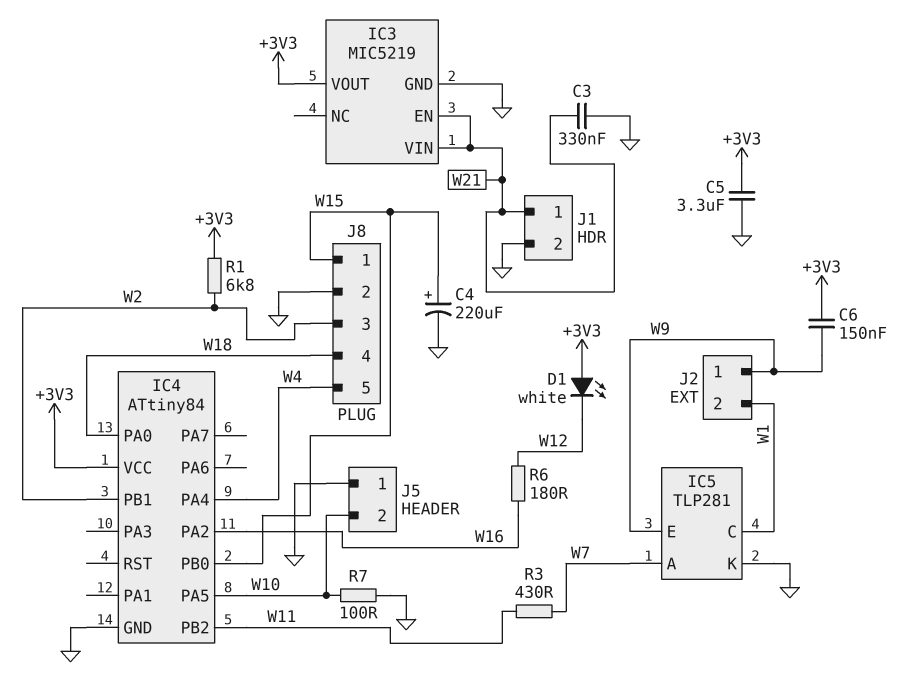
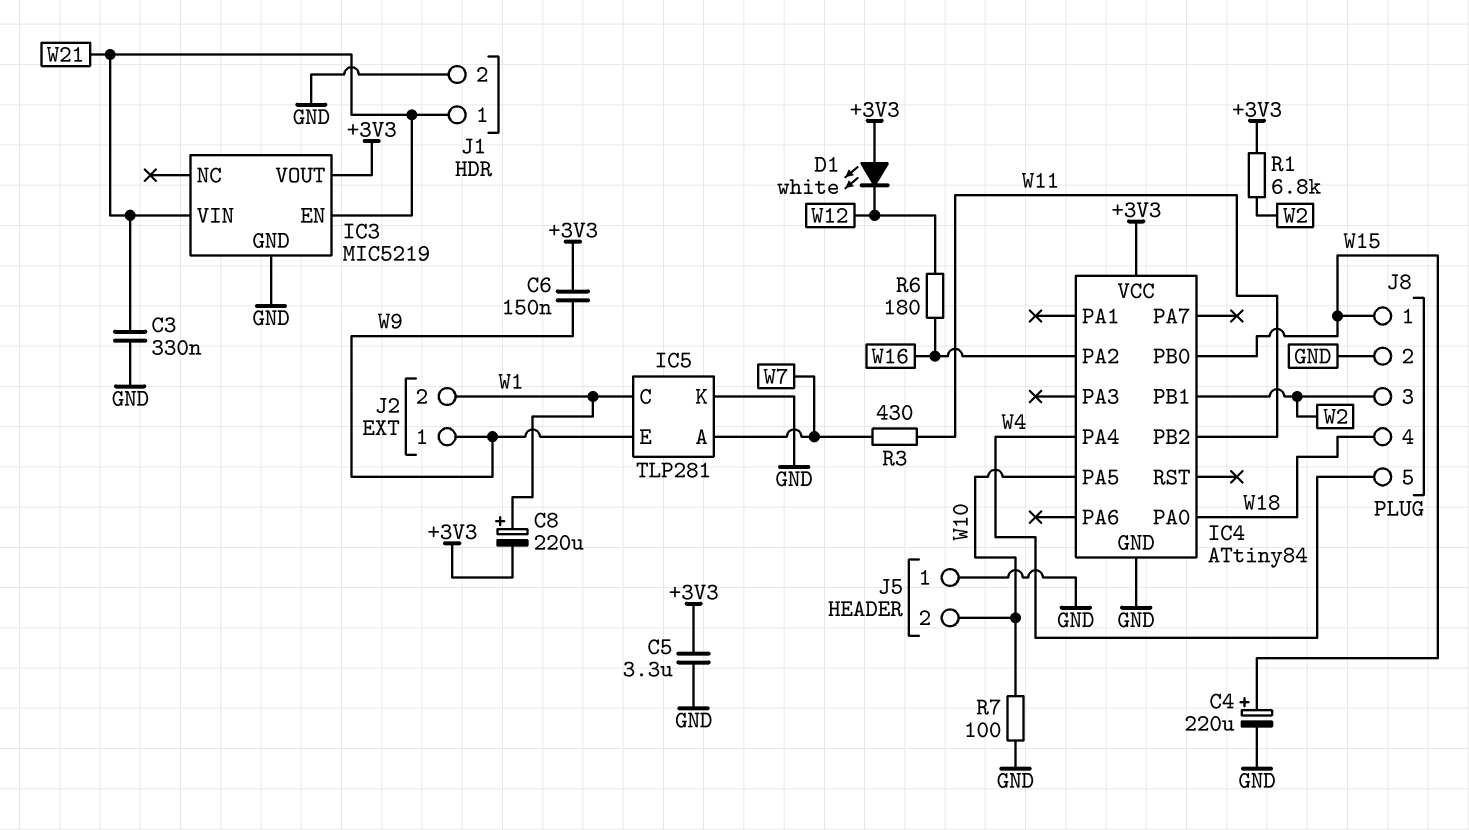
C8: none -> 220uF (plus W1, minus +3V3)

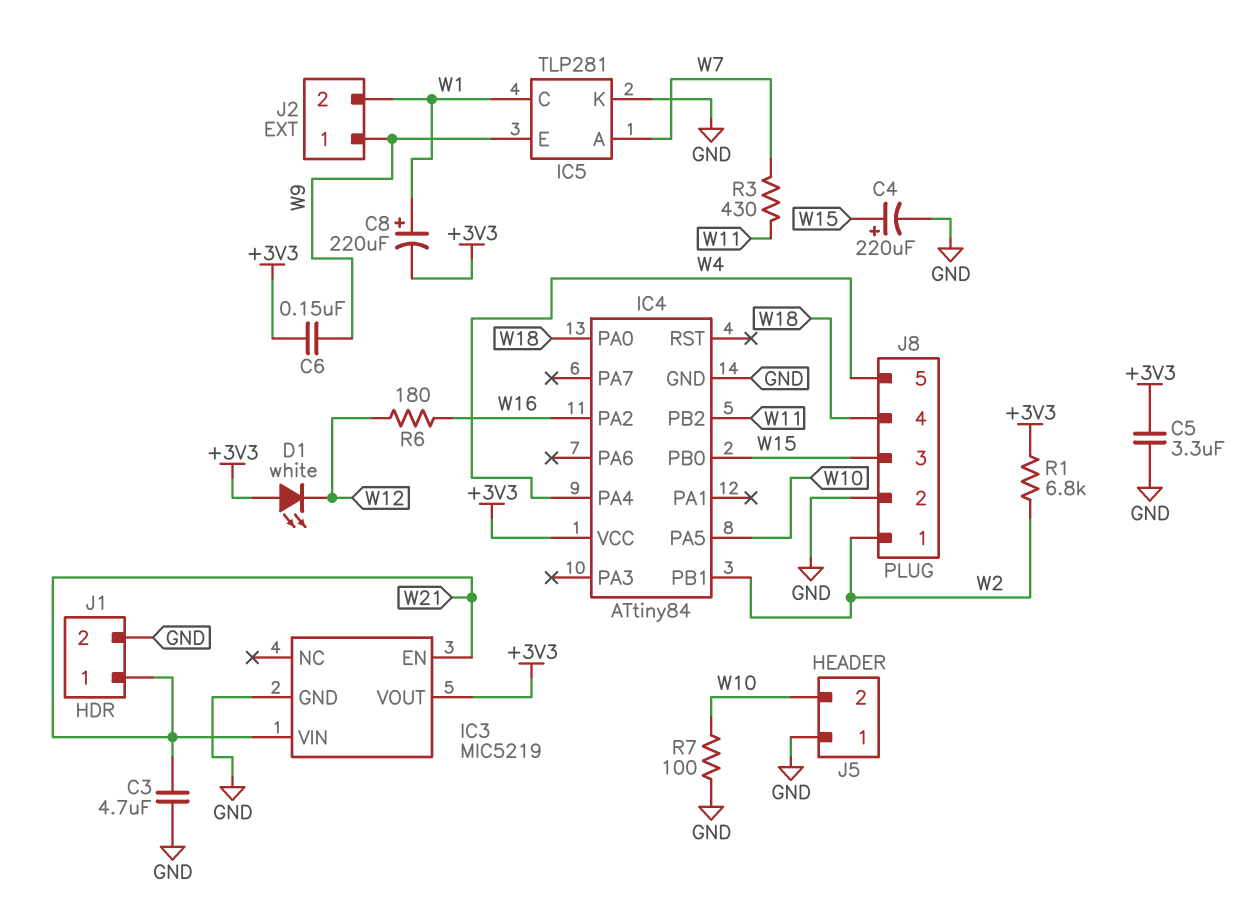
C3: 330nF (GND, W21) -> 4.7uF (GND, W21)
J8 pin 1: W15 -> W2
J8 pin 3: W2 -> W15

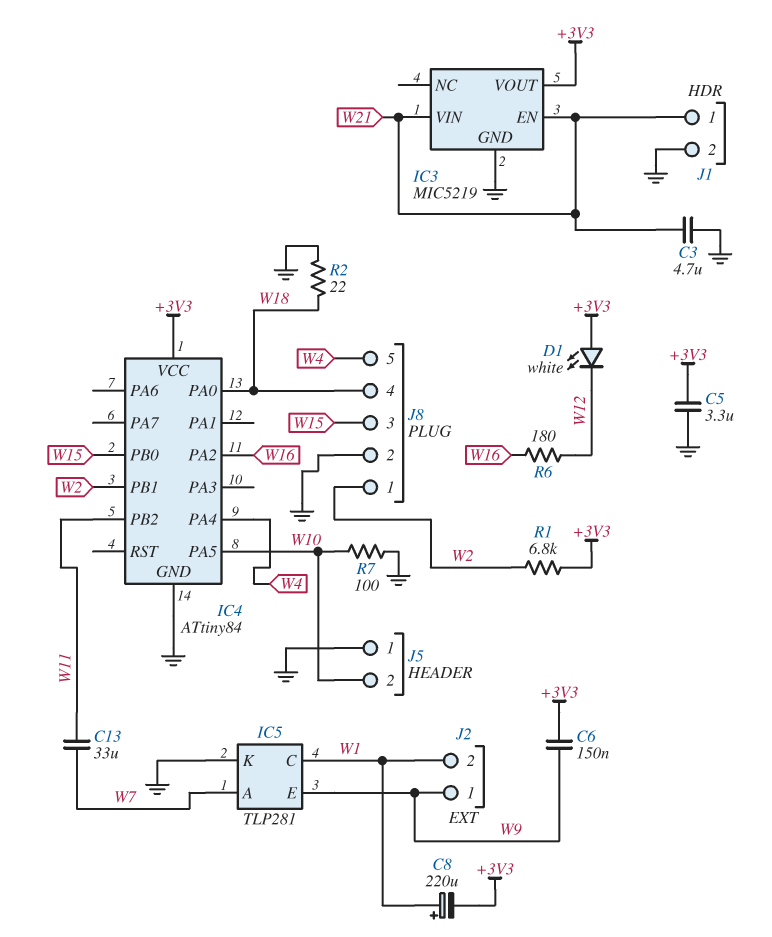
C4: 220uF (plus W15, minus GND) -> none
C13: none -> 33uF (W7, W11)
R2: none -> 22 (GND, W18)
R3: 430 (W7, W11) -> none

